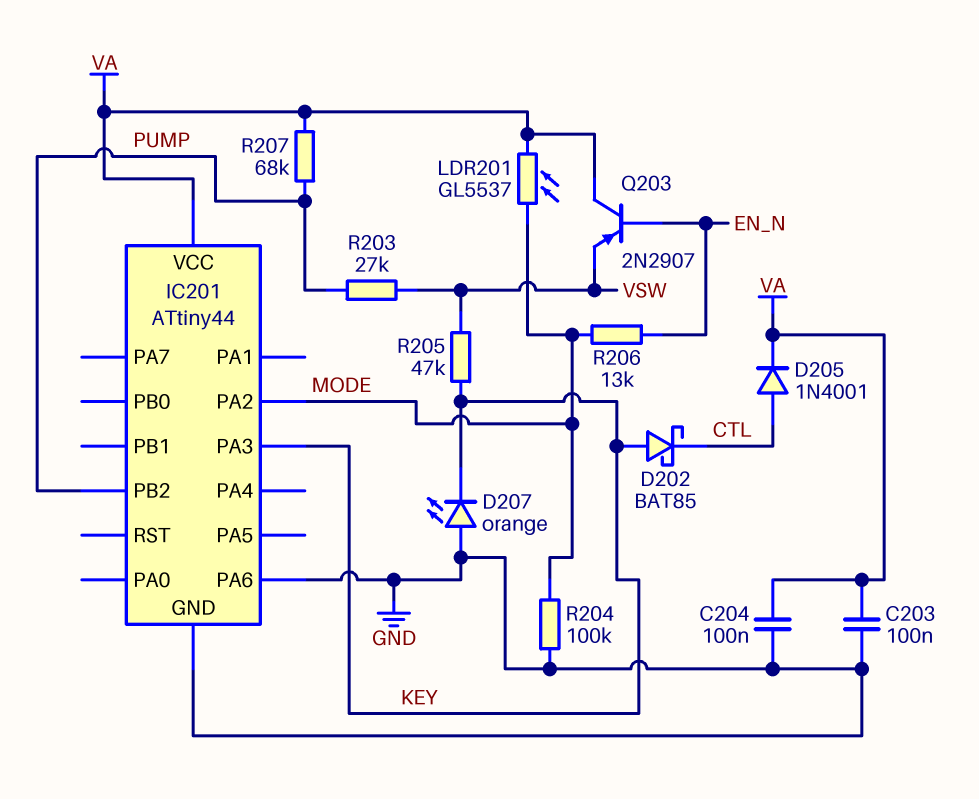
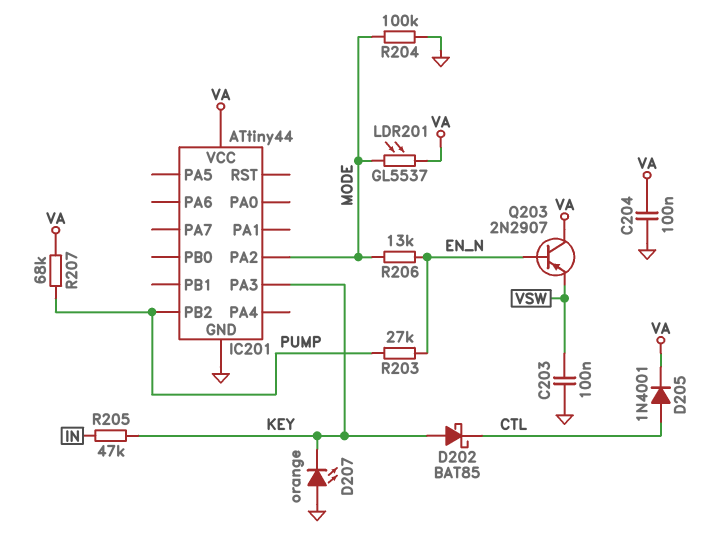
C203: 100nF (GND, VA) -> 100nF (GND, VSW)
IC201 pin PA6: GND -> none
R203: 27k (PUMP, VSW) -> 27k (EN_N, PUMP)
R205: 47k (KEY, VSW) -> 47k (IN, KEY)

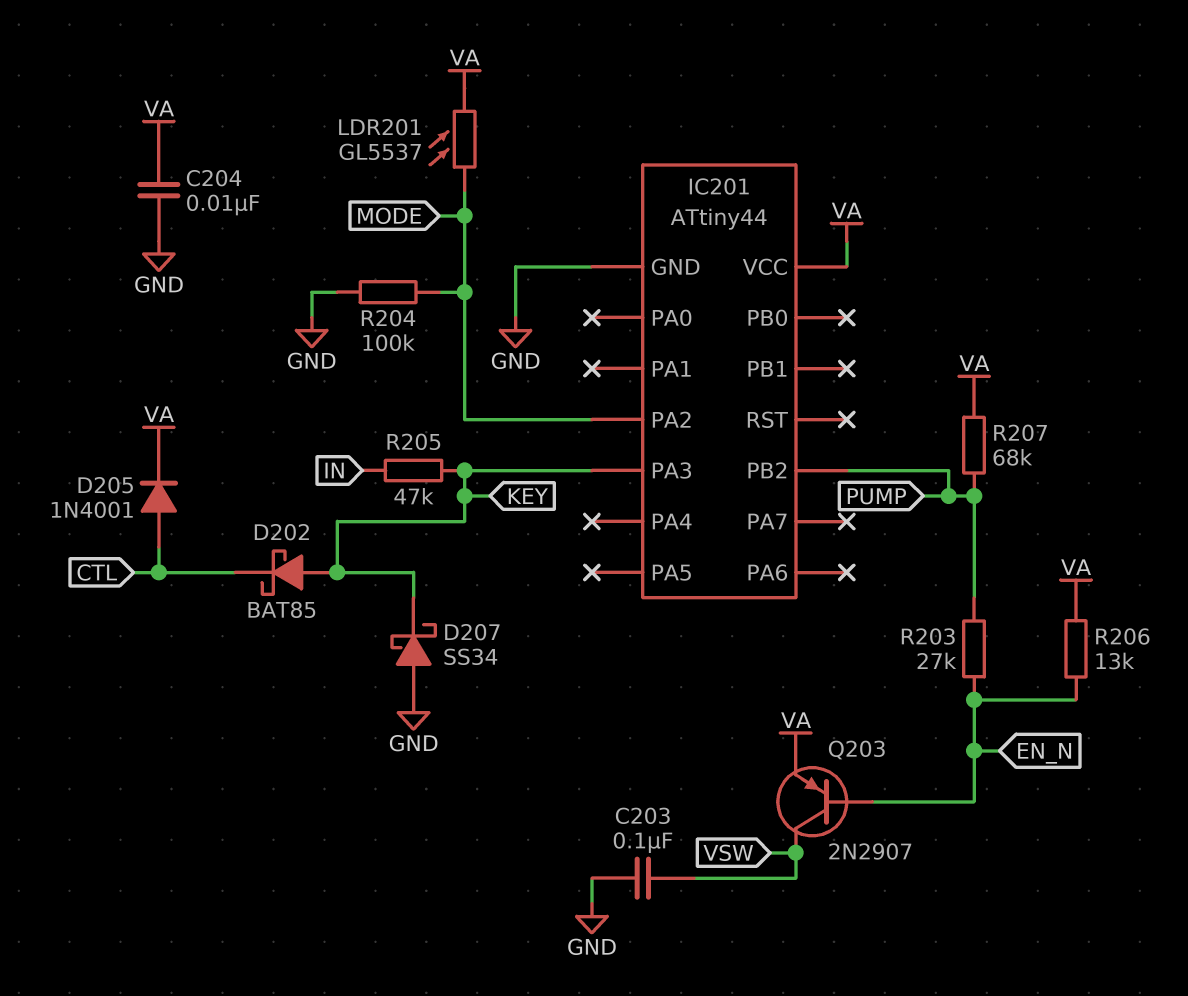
C204: 100nF (GND, VA) -> 10nF (GND, VA)
D207: LED orange (A GND, K KEY) -> schottky SS34 (A GND, K KEY)
Q203: PNP 2N2907 (B EN_N, C VA, E VSW) -> PNP 2N2907 (B EN_N, C VSW, E VA)
R206: 13k (EN_N, MODE) -> 13k (EN_N, VA)

